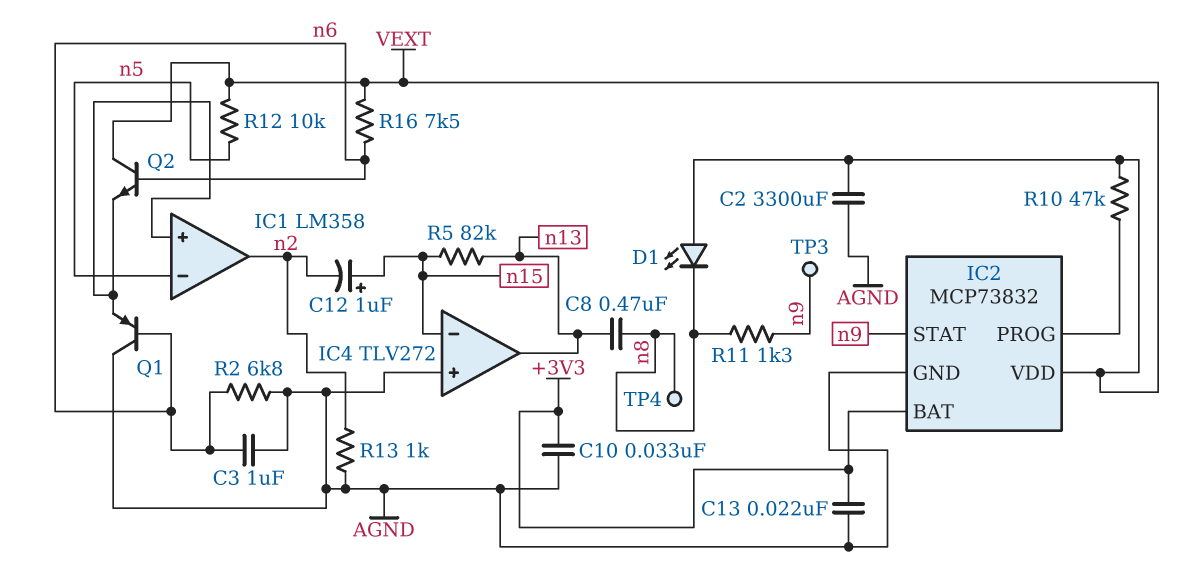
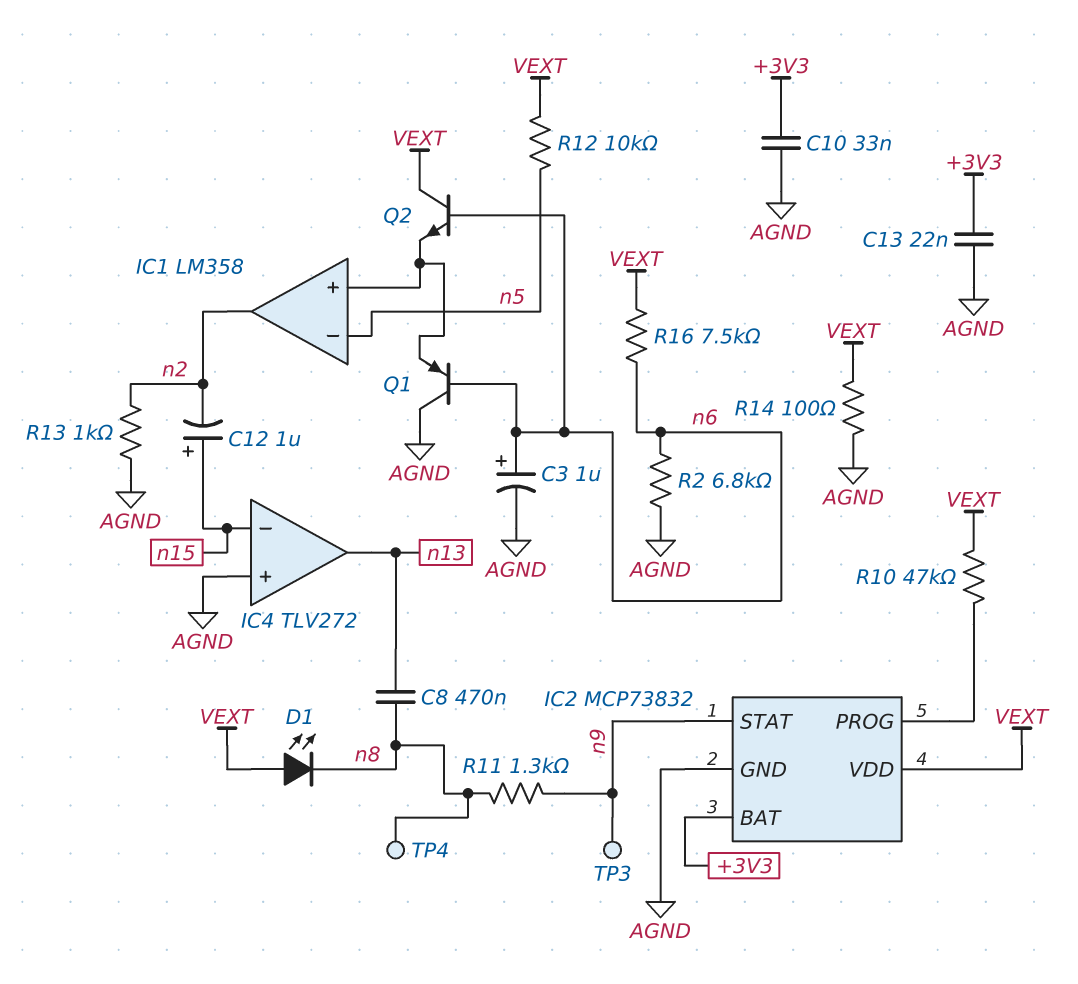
C2: 3300uF (AGND, VEXT) -> none
C3: 1uF (AGND, n6) -> 1uF (plus n6, minus AGND)
R5: 82k (n13, n15) -> none
R14: none -> 100 (AGND, VEXT)

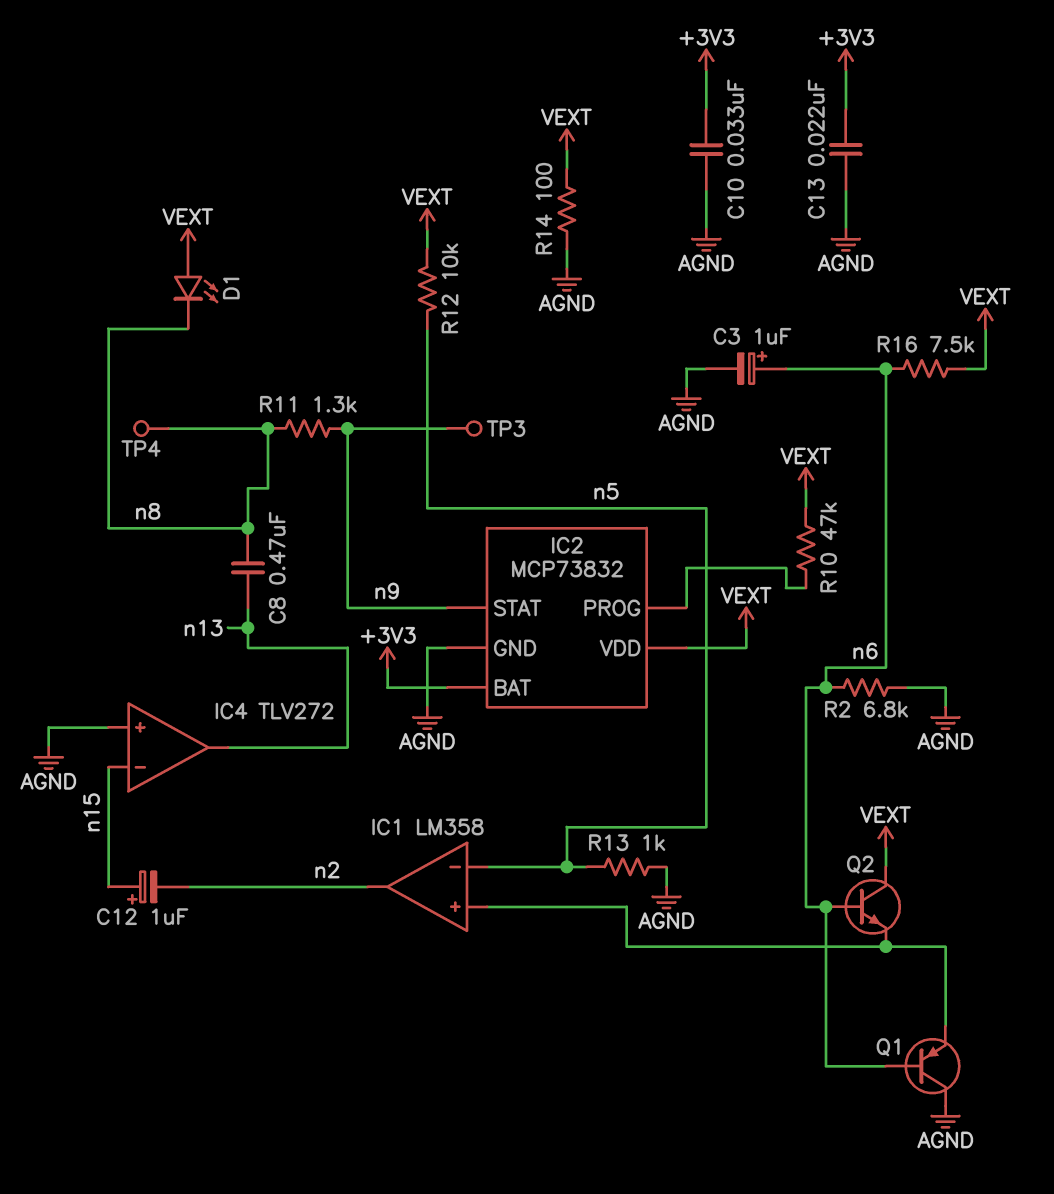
R13: 1k (AGND, n2) -> 1k (AGND, n5)

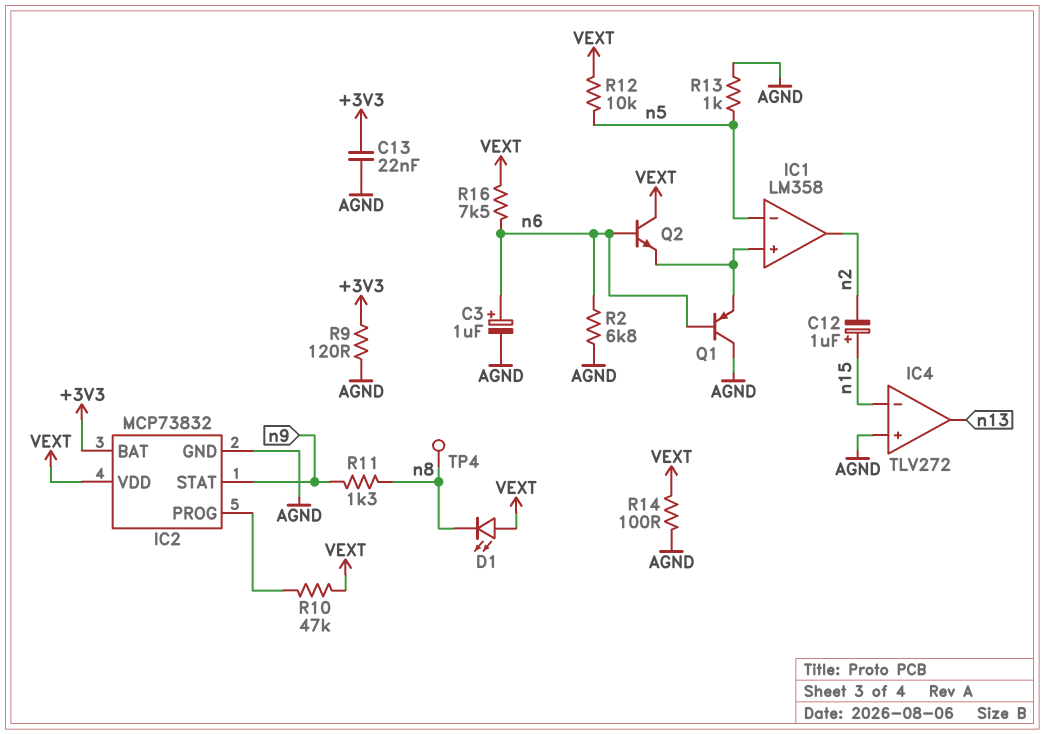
C8: 470nF (n8, n13) -> none
C10: 33nF (+3V3, AGND) -> none
R9: none -> 120 (+3V3, AGND)
TP3: test point (n9) -> none

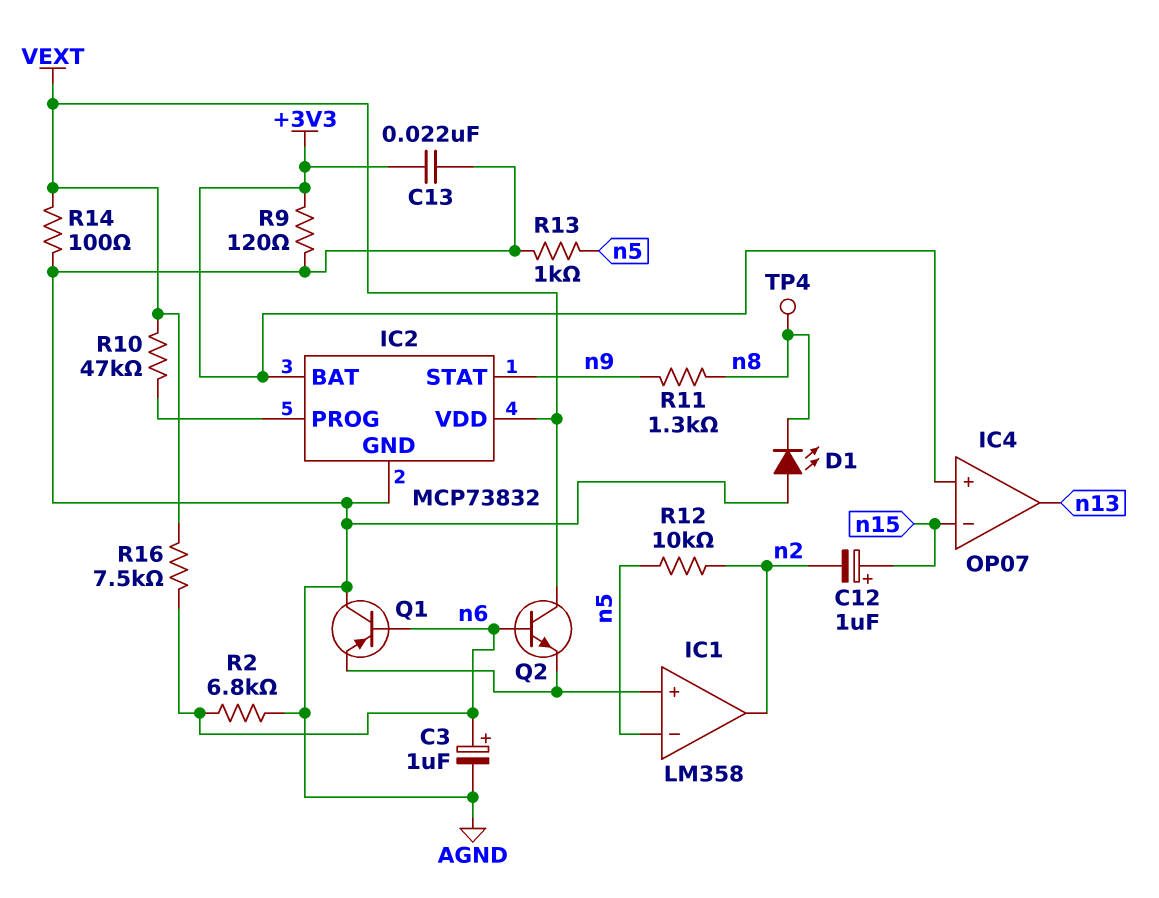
D1: LED (A VEXT, K n8) -> LED (A AGND, K n8)
IC4: TLV272 -> OP07
IC4 pin in+: AGND -> +3V3
R12: 10k (VEXT, n5) -> 10k (n2, n5)

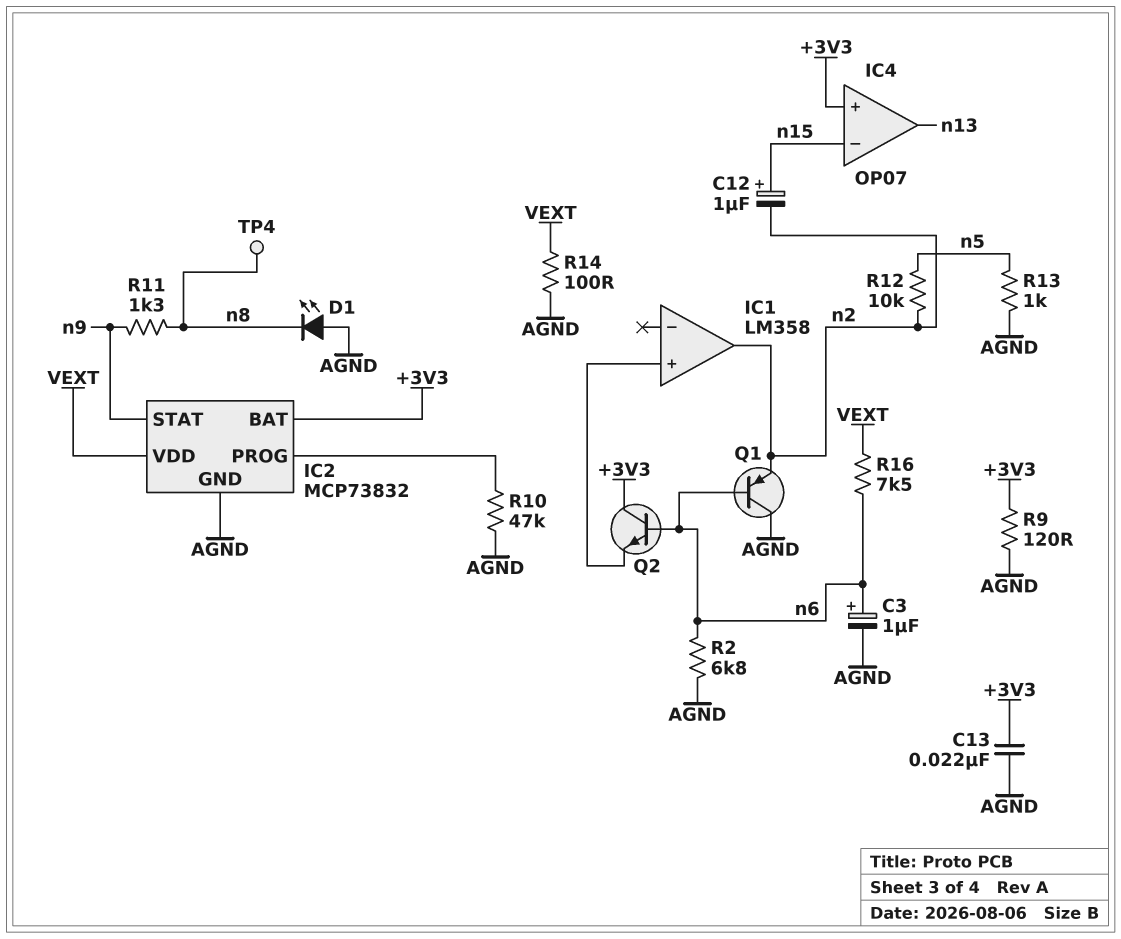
IC1 pin in-: n5 -> none
Q1: PNP (B n6, C AGND, E IC1/in+) -> PNP (B n6, C AGND, E n2)
Q2: NPN (B n6, C VEXT, E IC1/in+) -> NPN (B n6, C +3V3, E IC1/in+)
R10: 47k (IC2/PROG, VEXT) -> 47k (AGND, IC2/PROG)

